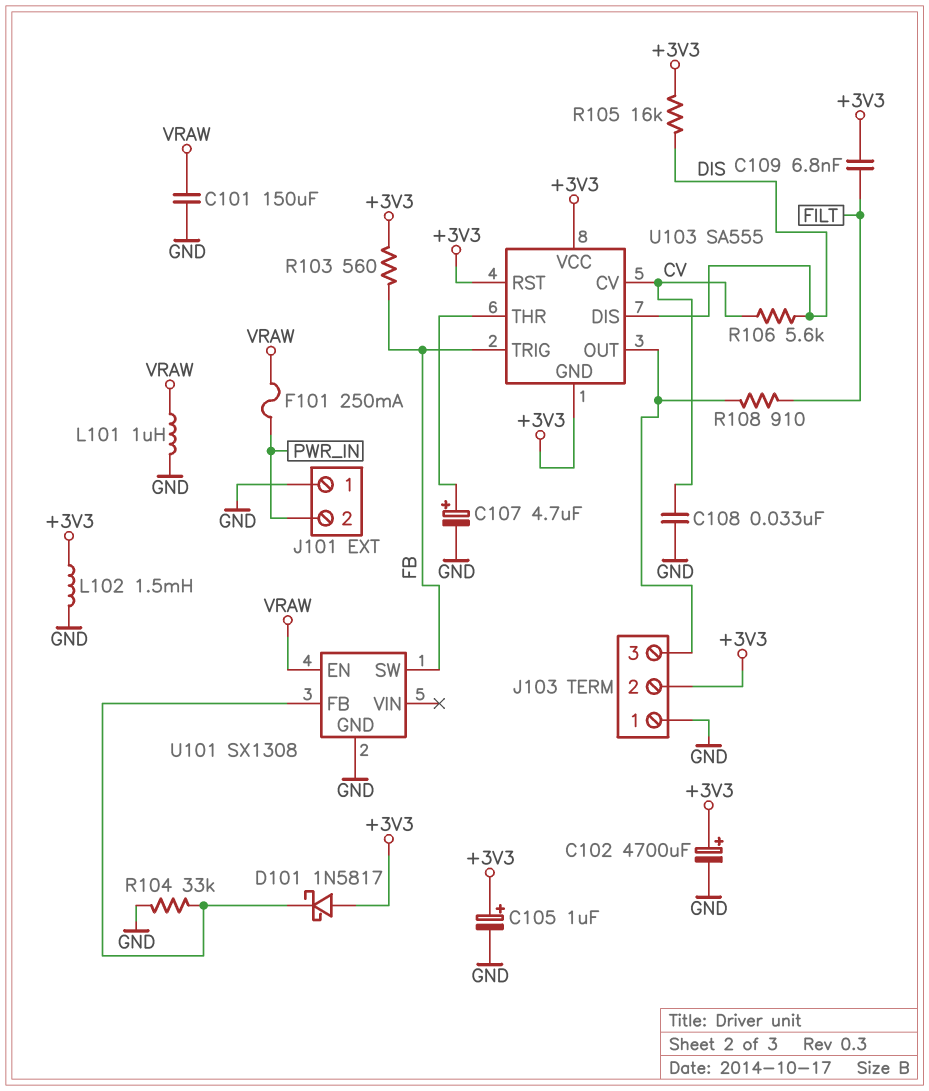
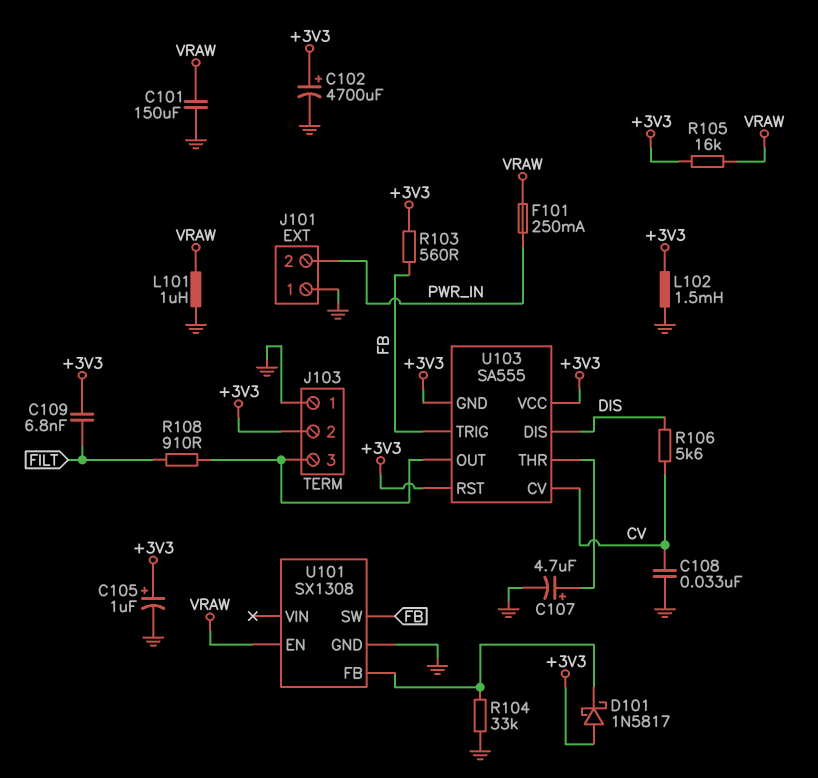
R105: 16k (+3V3, DIS) -> 16k (+3V3, VRAW)

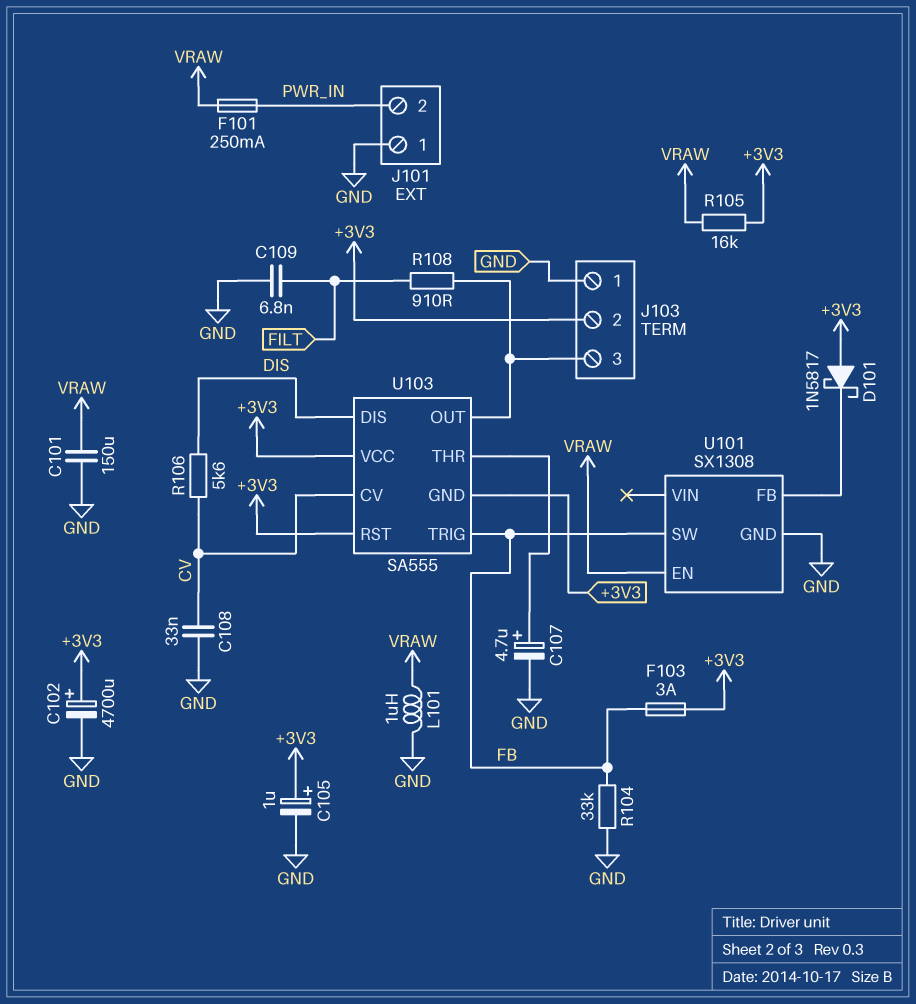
C109: 6.8nF (+3V3, FILT) -> 6.8nF (FILT, GND)
F103: none -> 3A (+3V3, FB)
L102: 1.5mH (+3V3, GND) -> none
R103: 560 (+3V3, FB) -> none
R104: 33k (GND, U101/FB) -> 33k (FB, GND)

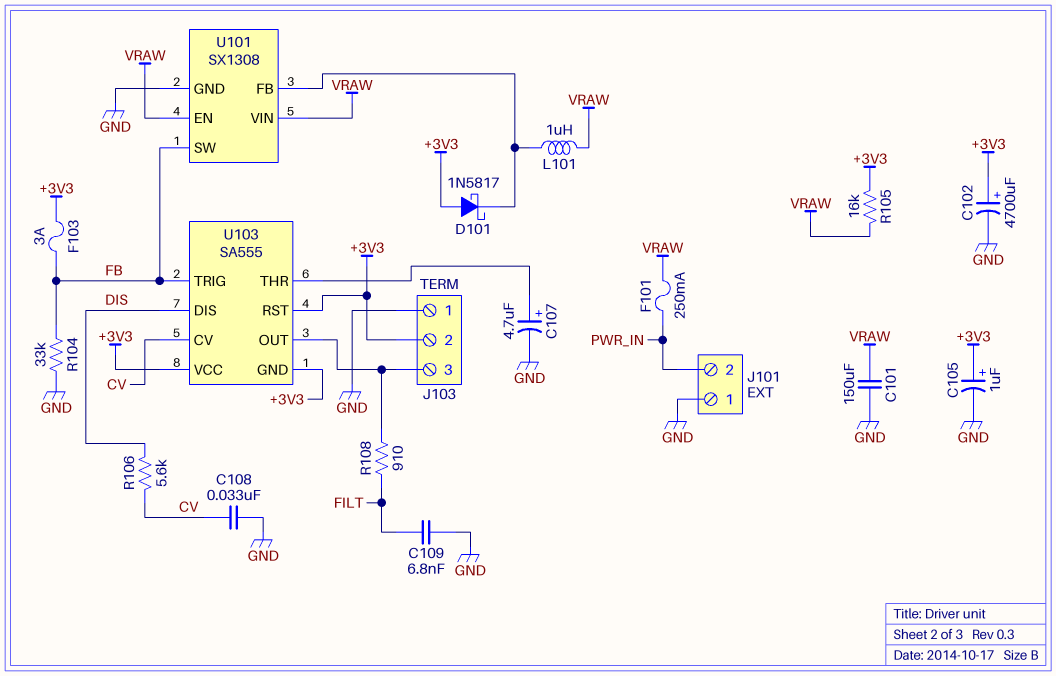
L101: 1uH (GND, VRAW) -> 1uH (U101/FB, VRAW)
U101 pin VIN: none -> VRAW

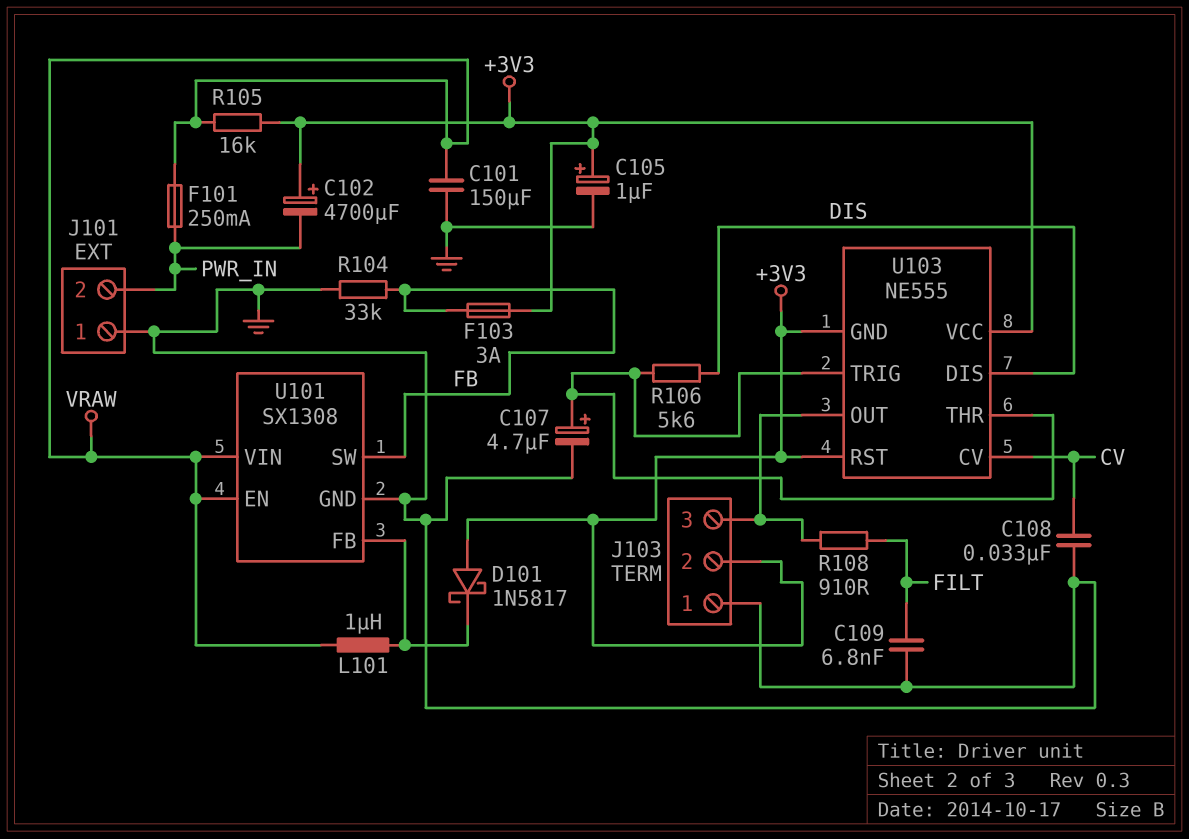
C102: 4700uF (plus +3V3, minus GND) -> 4700uF (plus +3V3, minus PWR_IN)
R106: 5.6k (CV, DIS) -> 5.6k (DIS, U103/THR)
U103: SA555 -> NE555
U103 pin TRIG: FB -> U103/THR

